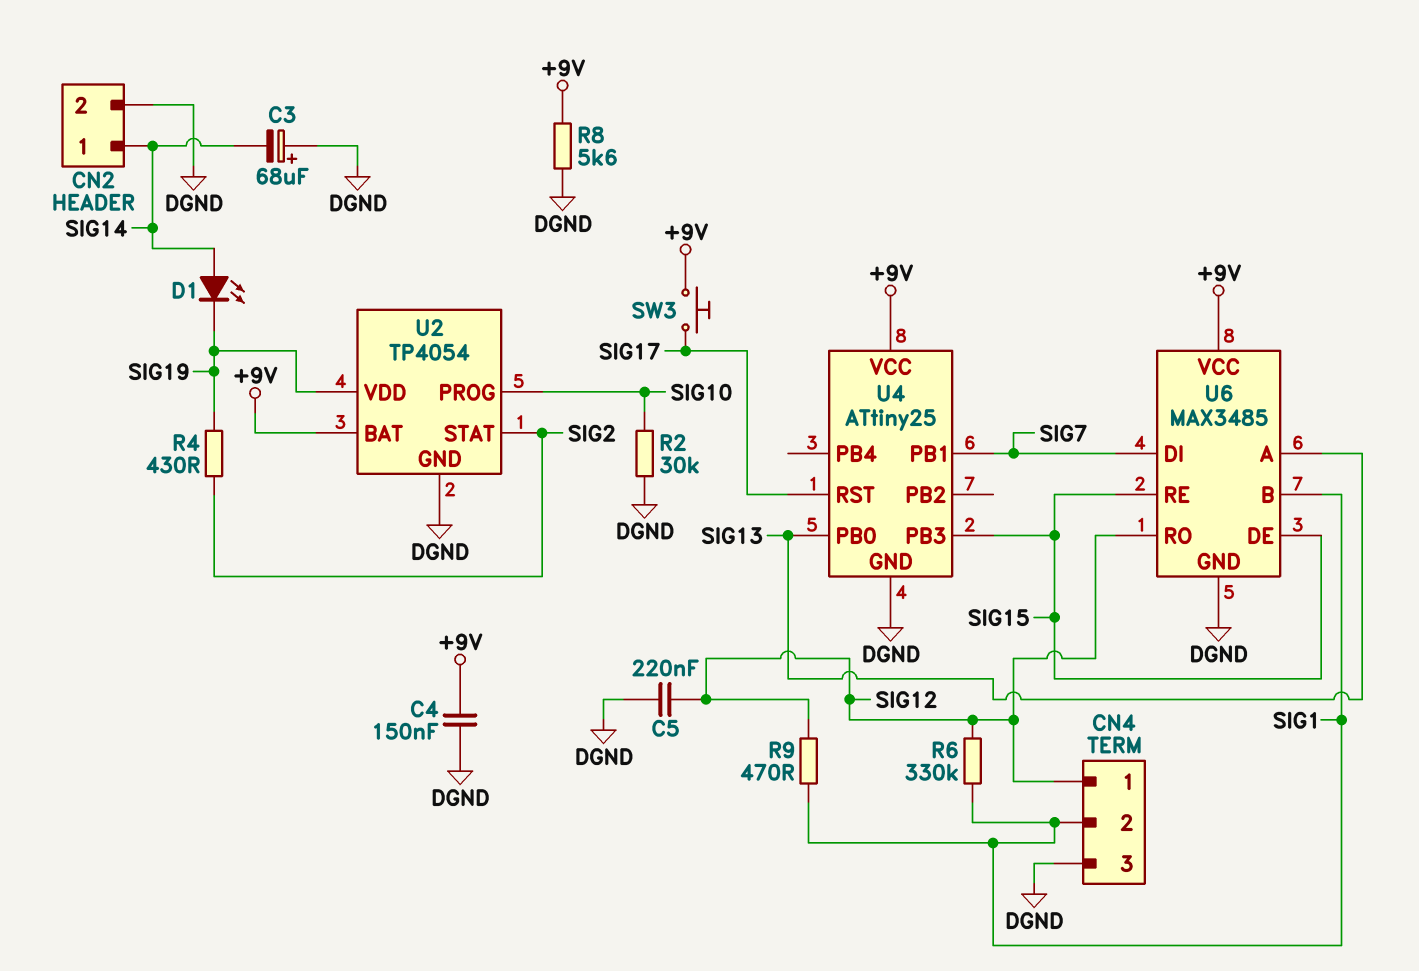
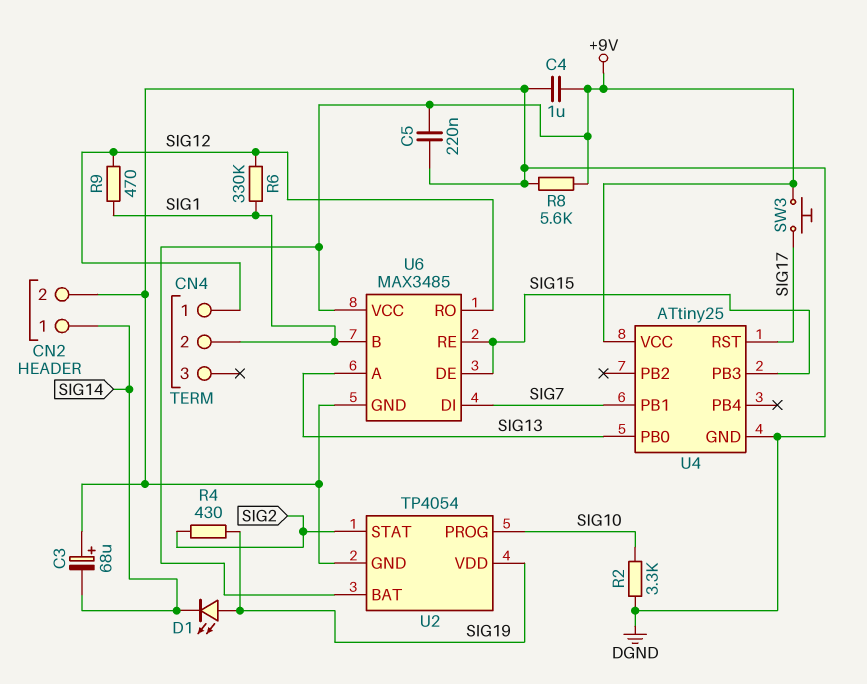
C4: 150nF (+9V, DGND) -> 1uF (+9V, DGND)
C5: 220nF (DGND, SIG12) -> 220nF (+9V, DGND)
CN4 pin 3: DGND -> none
D1: LED (A SIG14, K SIG19) -> LED (A SIG19, K SIG14)
R2: 30k (DGND, SIG10) -> 3.3k (DGND, SIG10)

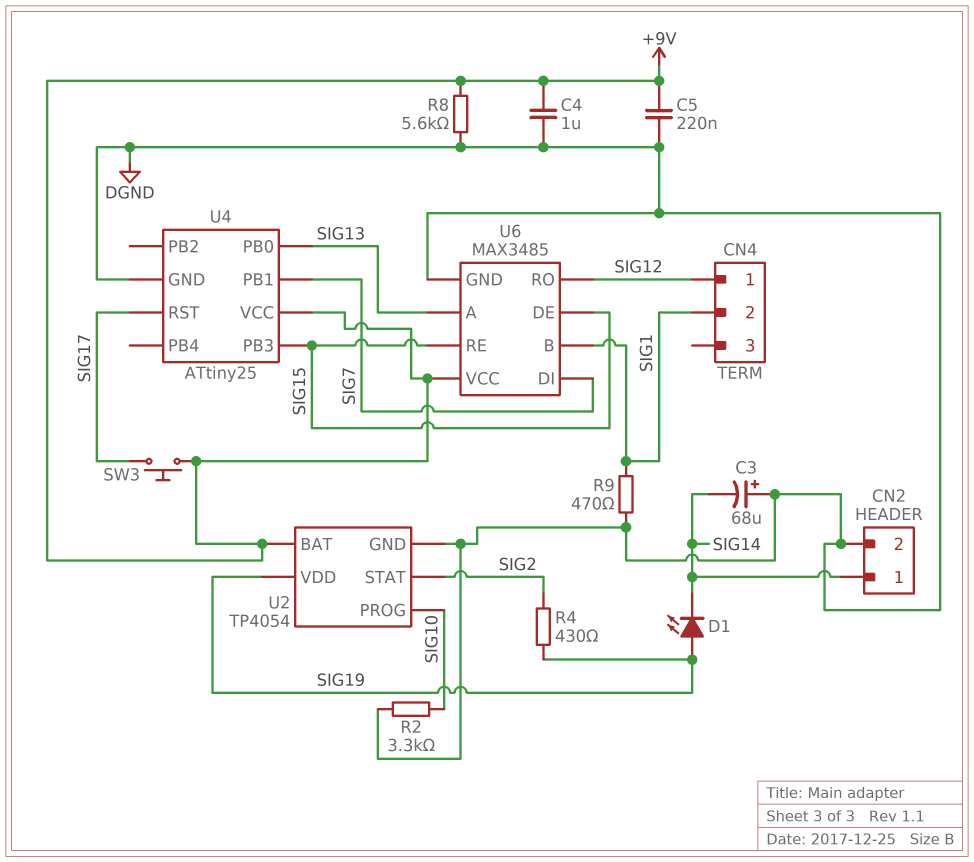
R6: 330k (SIG1, SIG12) -> none
R9: 470 (SIG1, SIG12) -> 470 (DGND, SIG1)

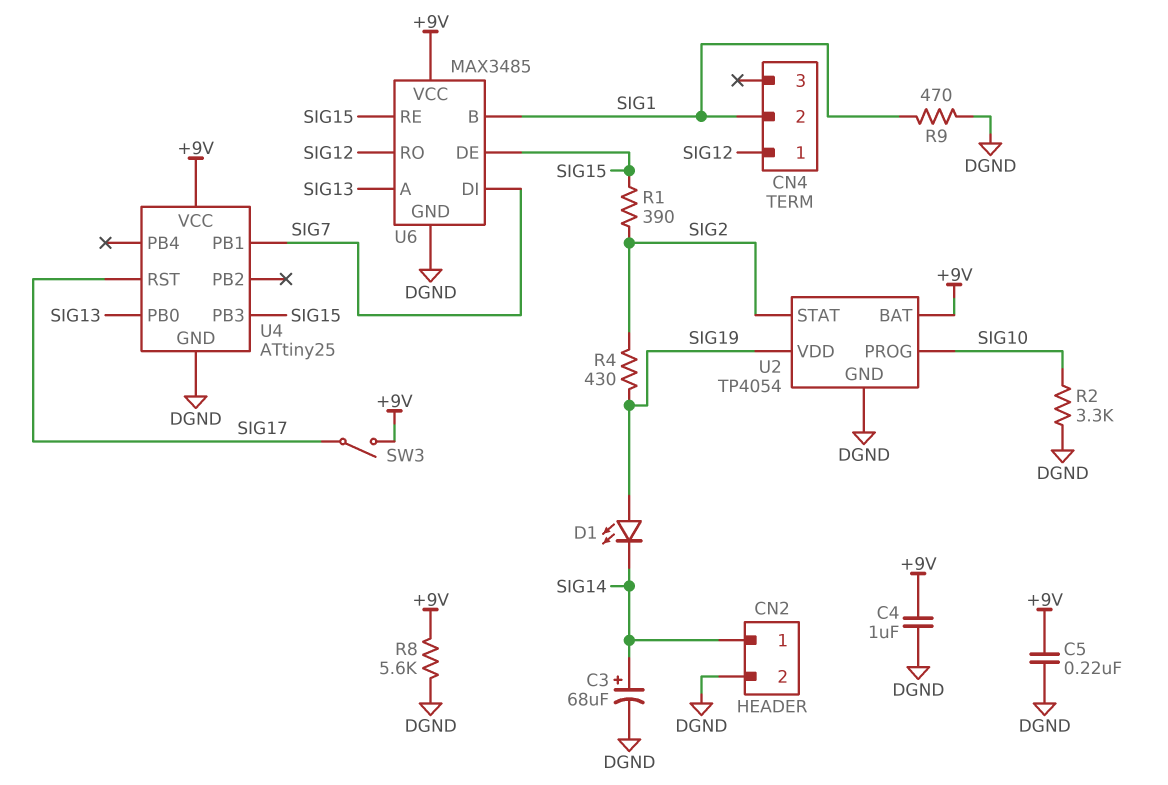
C3: 68uF (plus DGND, minus SIG14) -> 68uF (plus SIG14, minus DGND)
R1: none -> 390 (SIG2, SIG15)
SW3: button (+9V, SIG17) -> switch (+9V, SIG17)

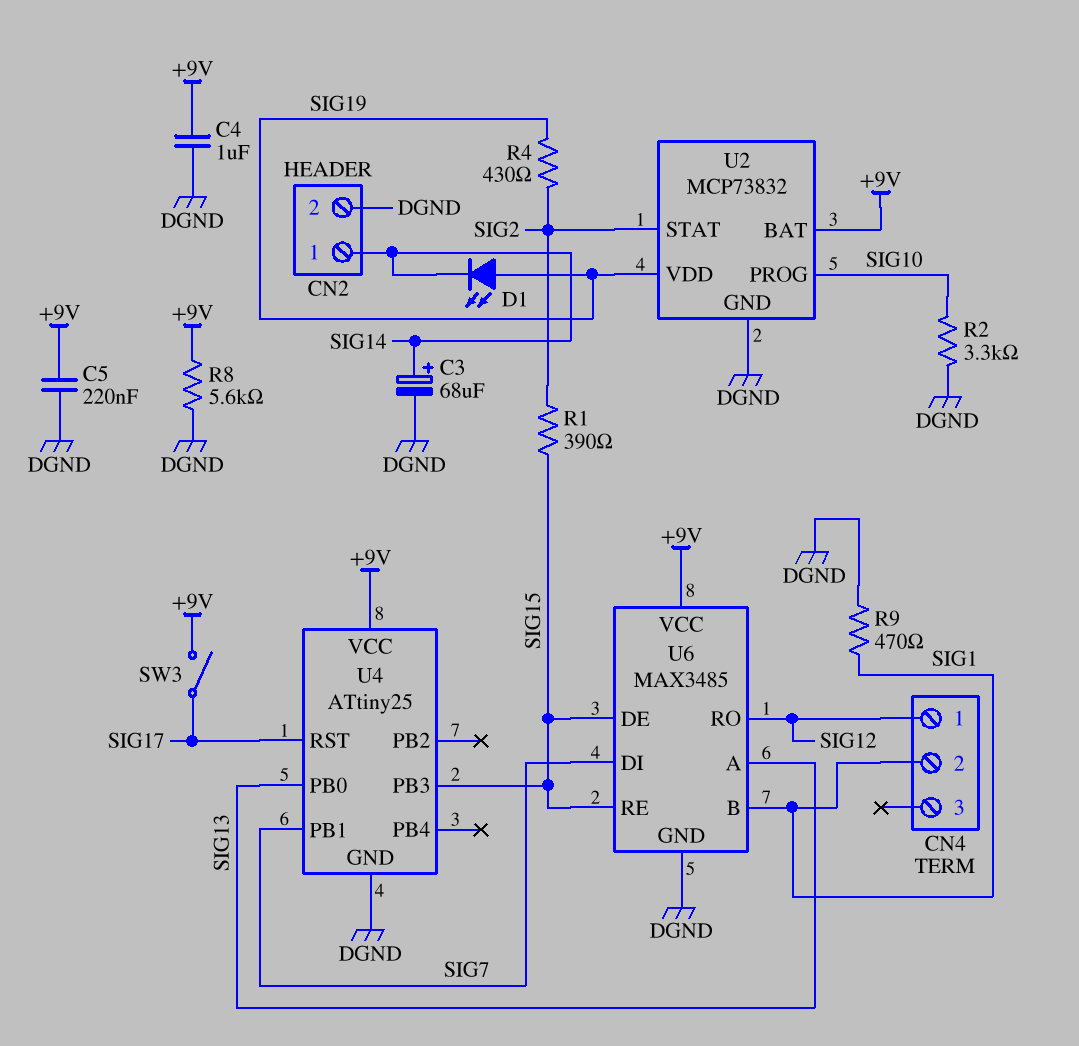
U2: TP4054 -> MCP73832

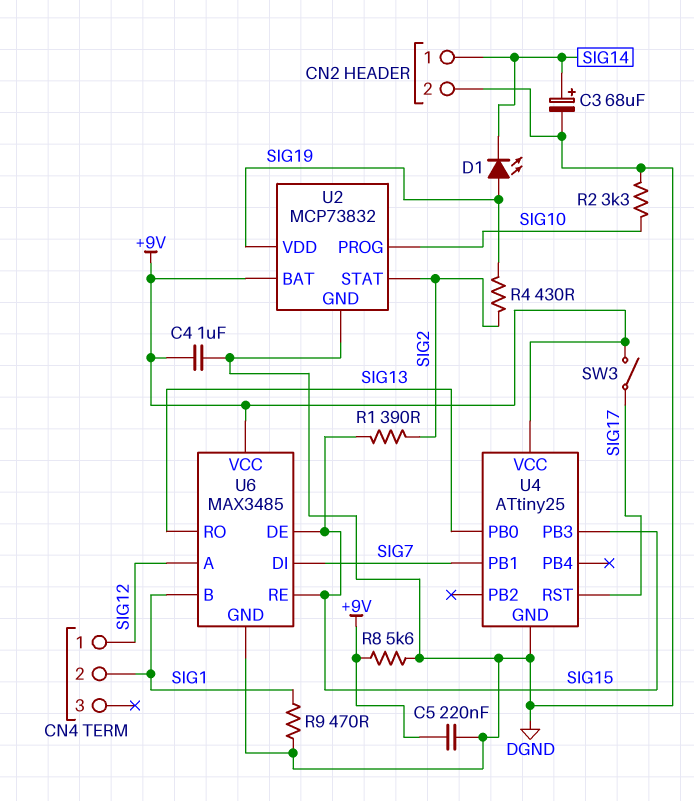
U6 pin A: SIG13 -> SIG12
U6 pin RO: SIG12 -> SIG13

